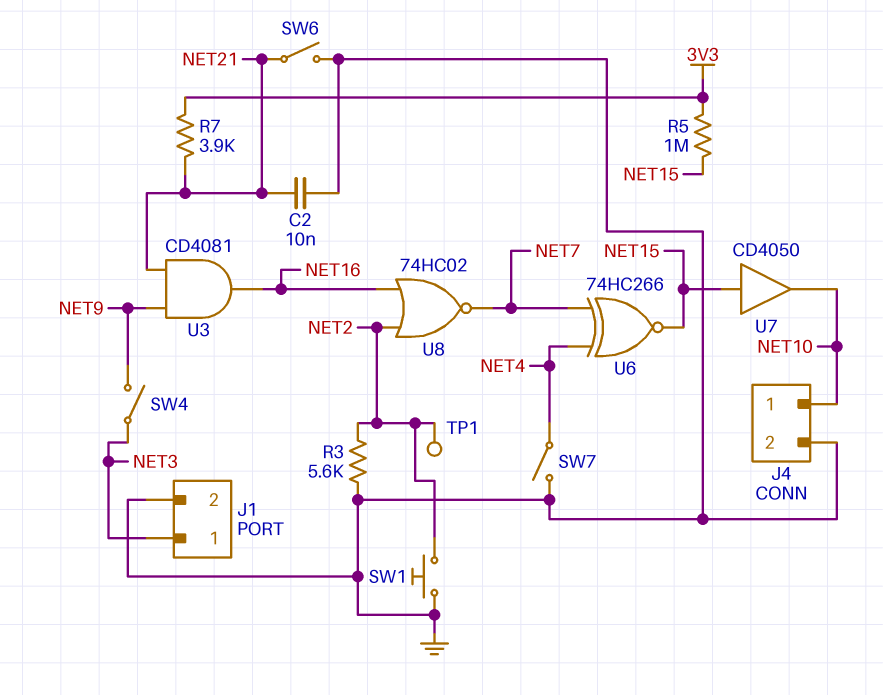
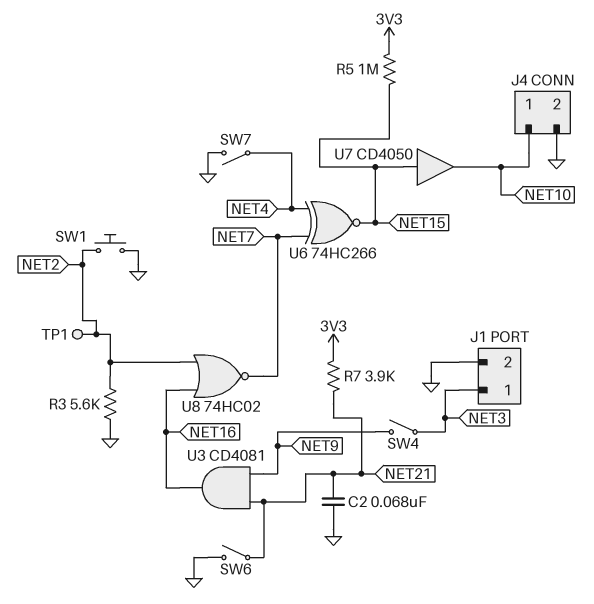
C2: 10nF (GND, NET21) -> 68nF (GND, NET21)

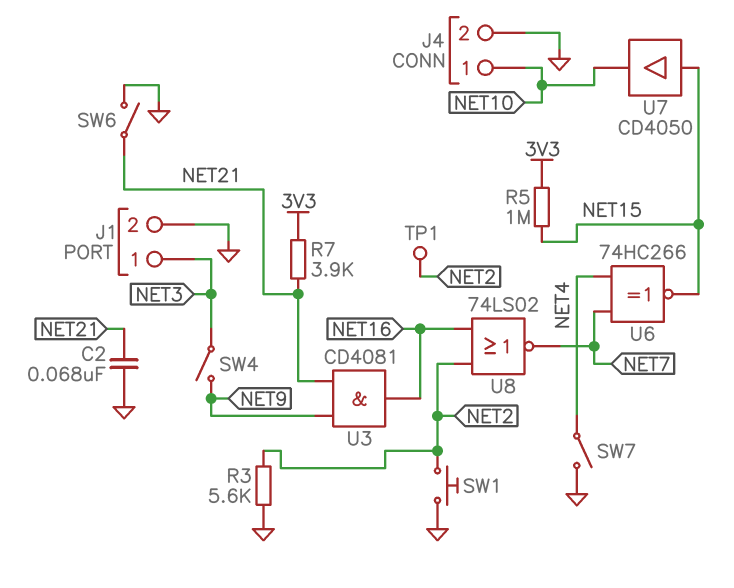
U8: NOR 74HC02 (in NET2, in NET16, out NET7) -> NOR 74LS02 (in NET2, in NET16, out NET7)

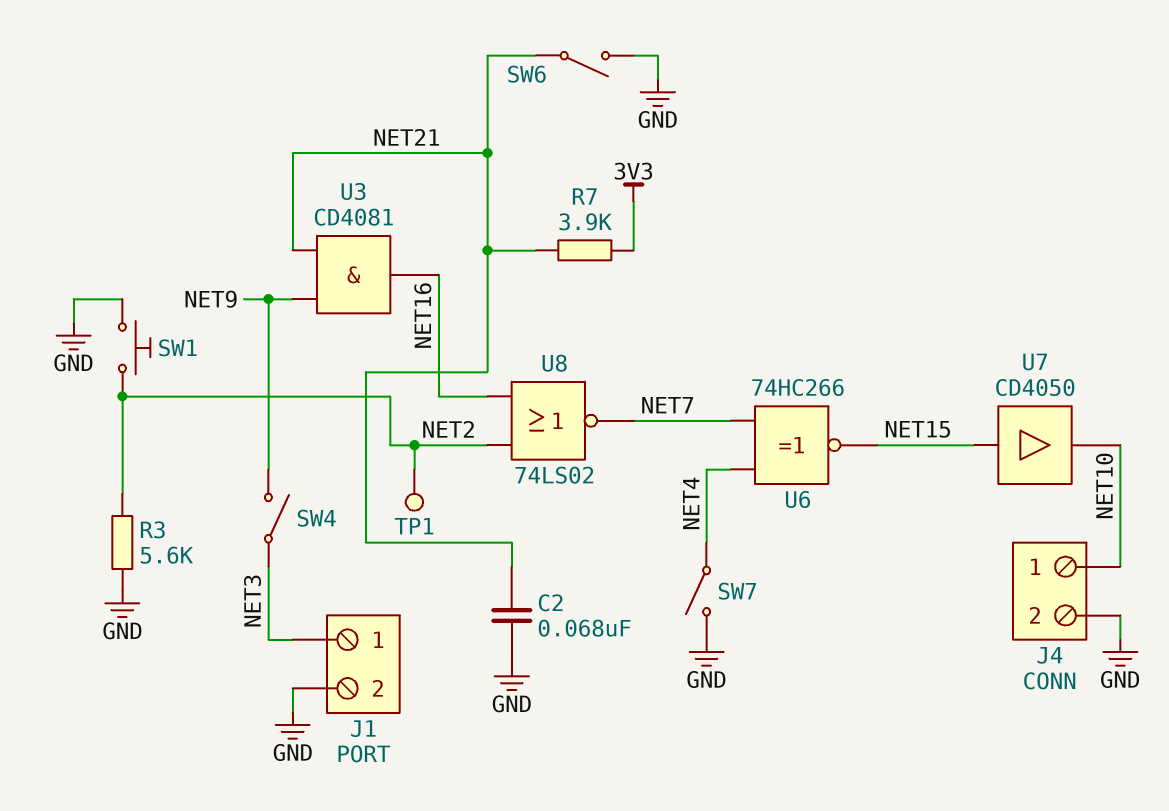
R5: 1M (3V3, NET15) -> none

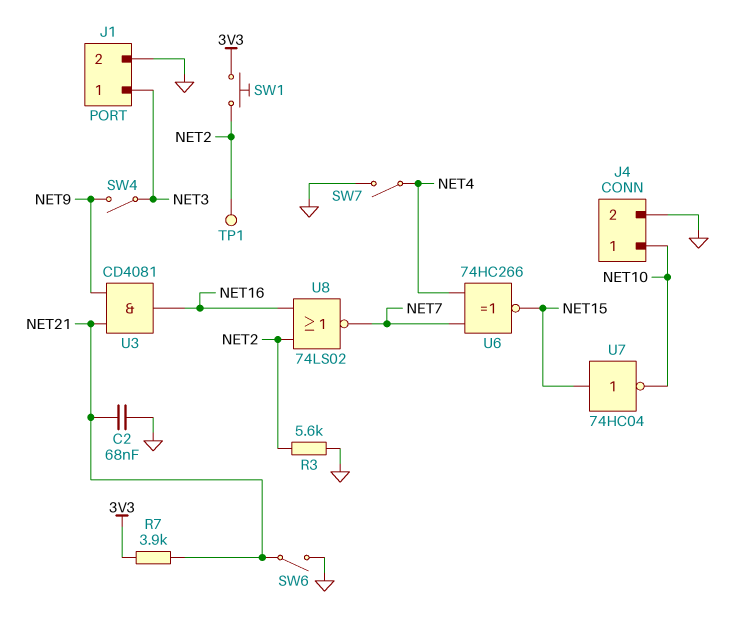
SW1: button (GND, NET2) -> button (3V3, NET2)
U7: buffer CD4050 (in NET15, out NET10) -> NOT 74HC04 (in NET15, out NET10)

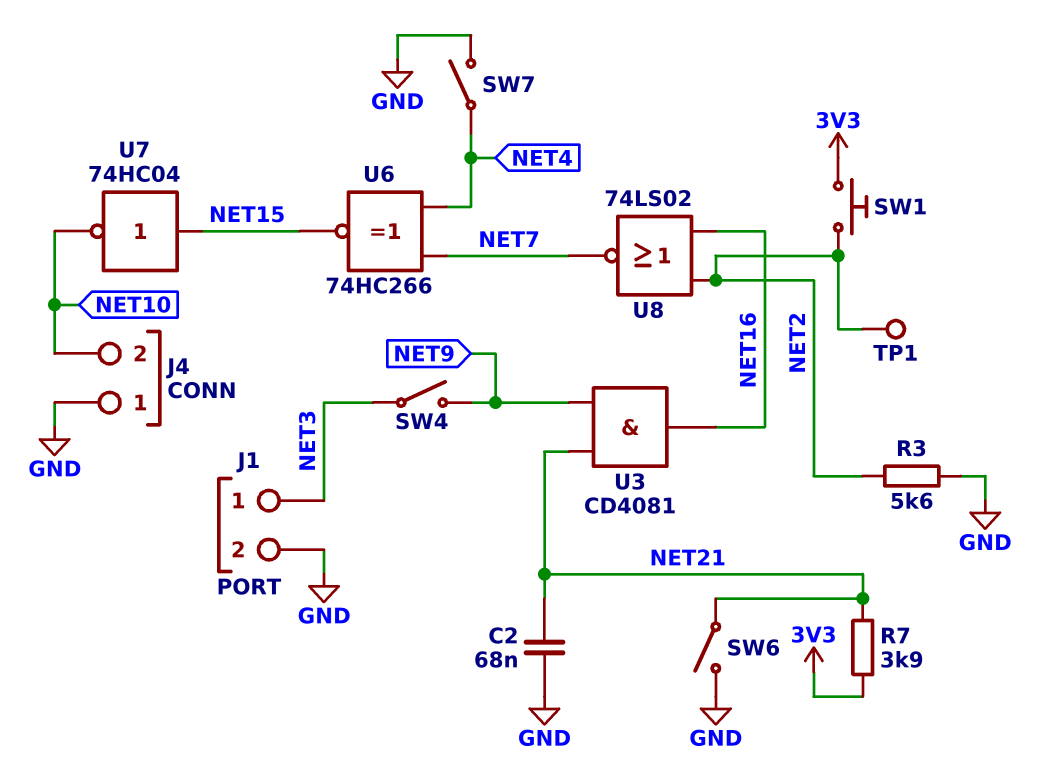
J4 pin 1: NET10 -> GND
J4 pin 2: GND -> NET10

